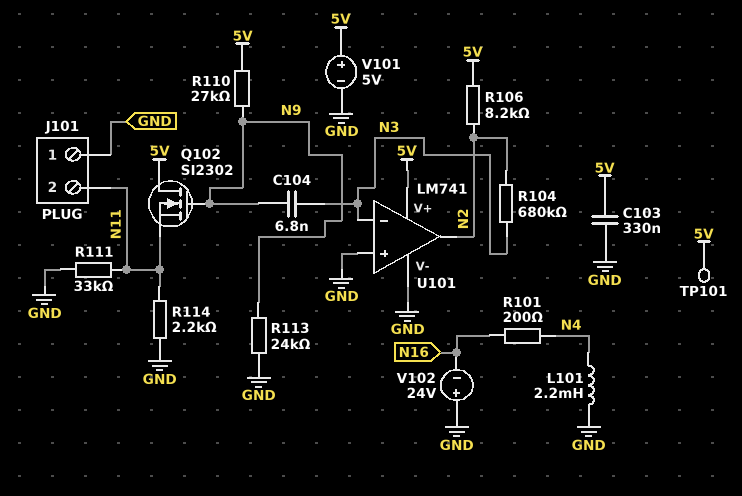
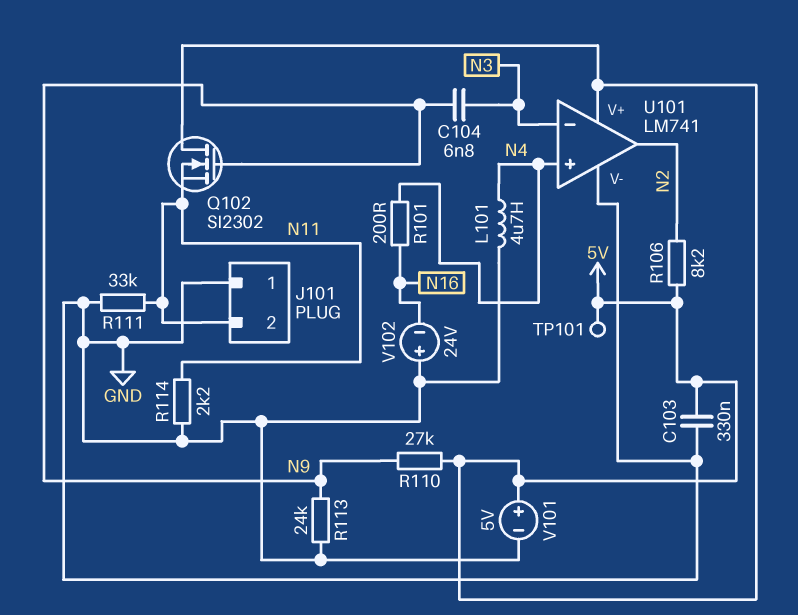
L101: 2.2mH (GND, N4) -> 4.7uH (GND, N4)
R104: 680k (N2, N3) -> none
U101 pin in+: GND -> N4

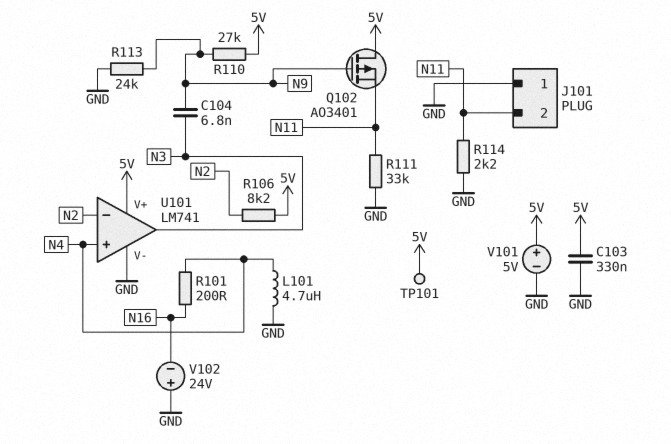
Q102: NMOS SI2302 (G N9, D 5V, S N11) -> PMOS AO3401 (G N9, D 5V, S N11)
U101 pin in-: N3 -> N2
U101 pin out: N2 -> N3

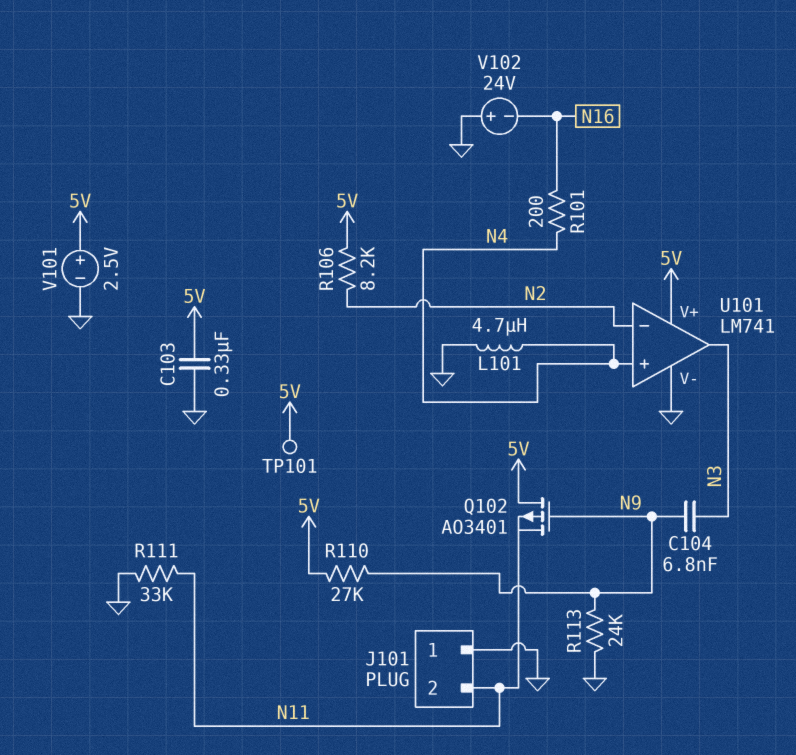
R114: 2.2k (GND, N11) -> none
V101: 5V (plus 5V, minus GND) -> 2.5V (plus 5V, minus GND)

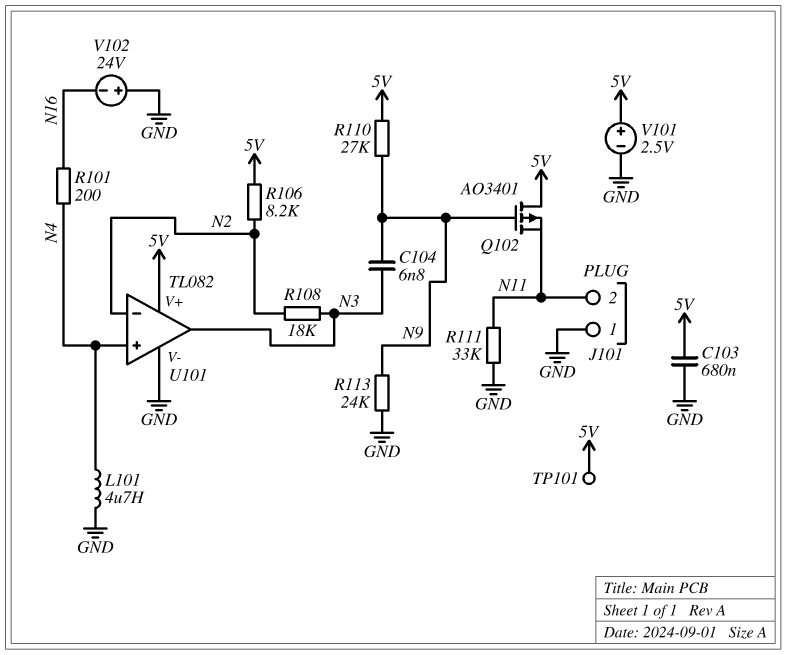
C103: 330nF (5V, GND) -> 680nF (5V, GND)
R108: none -> 18k (N2, N3)
U101: LM741 -> TL082

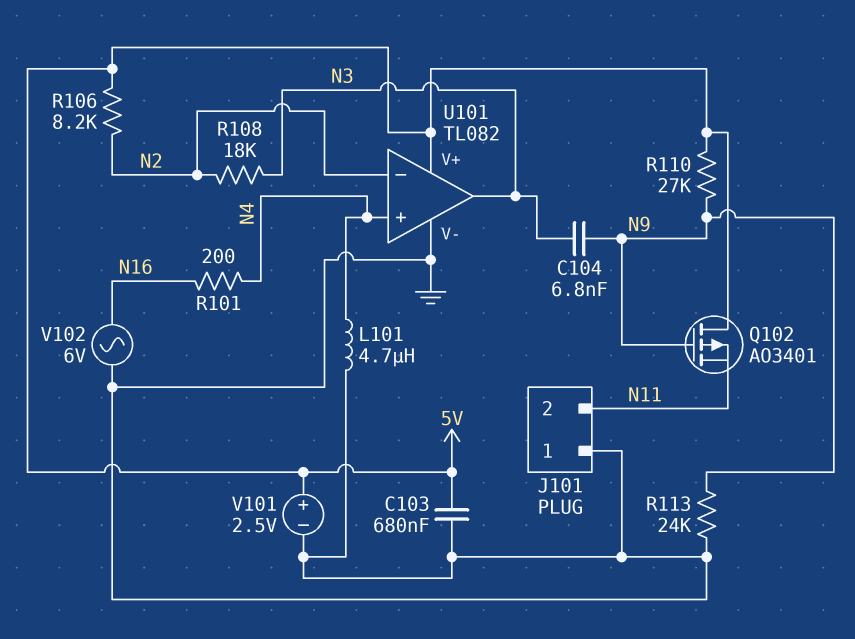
R111: 33k (GND, N11) -> none
TP101: test point (5V) -> none
V102: 24V (plus GND, minus N16) -> AC 6V (GND, N16)

